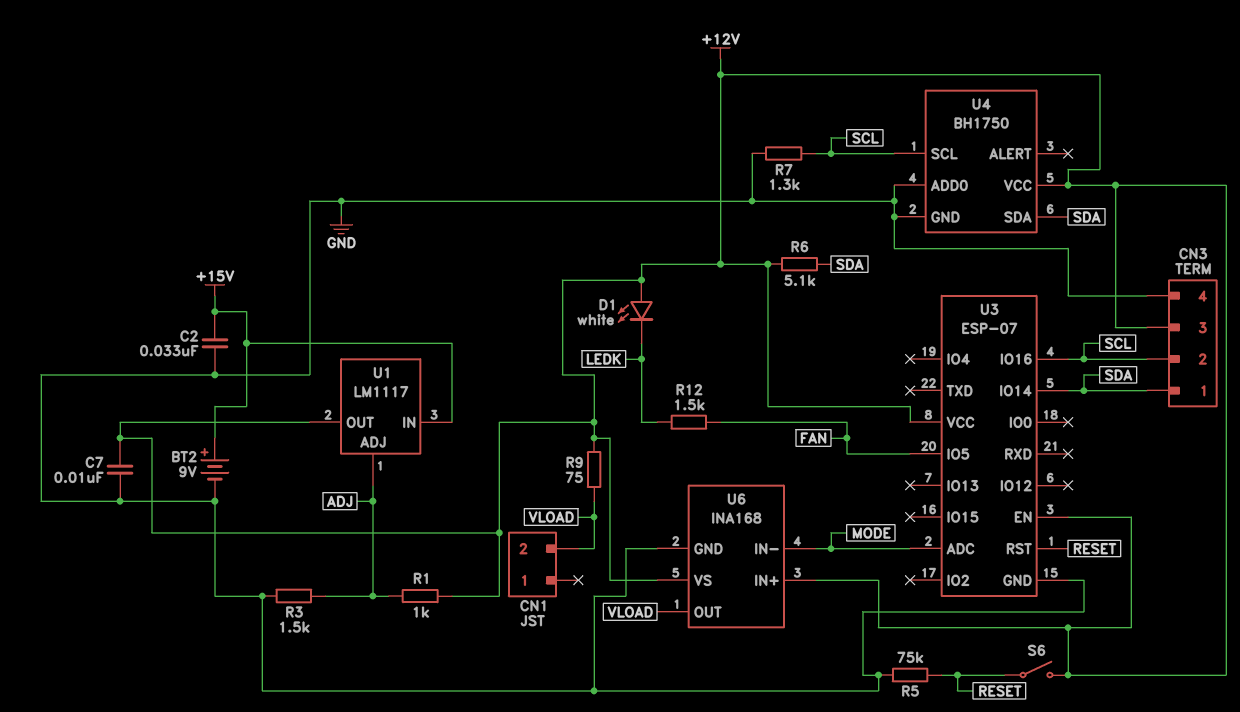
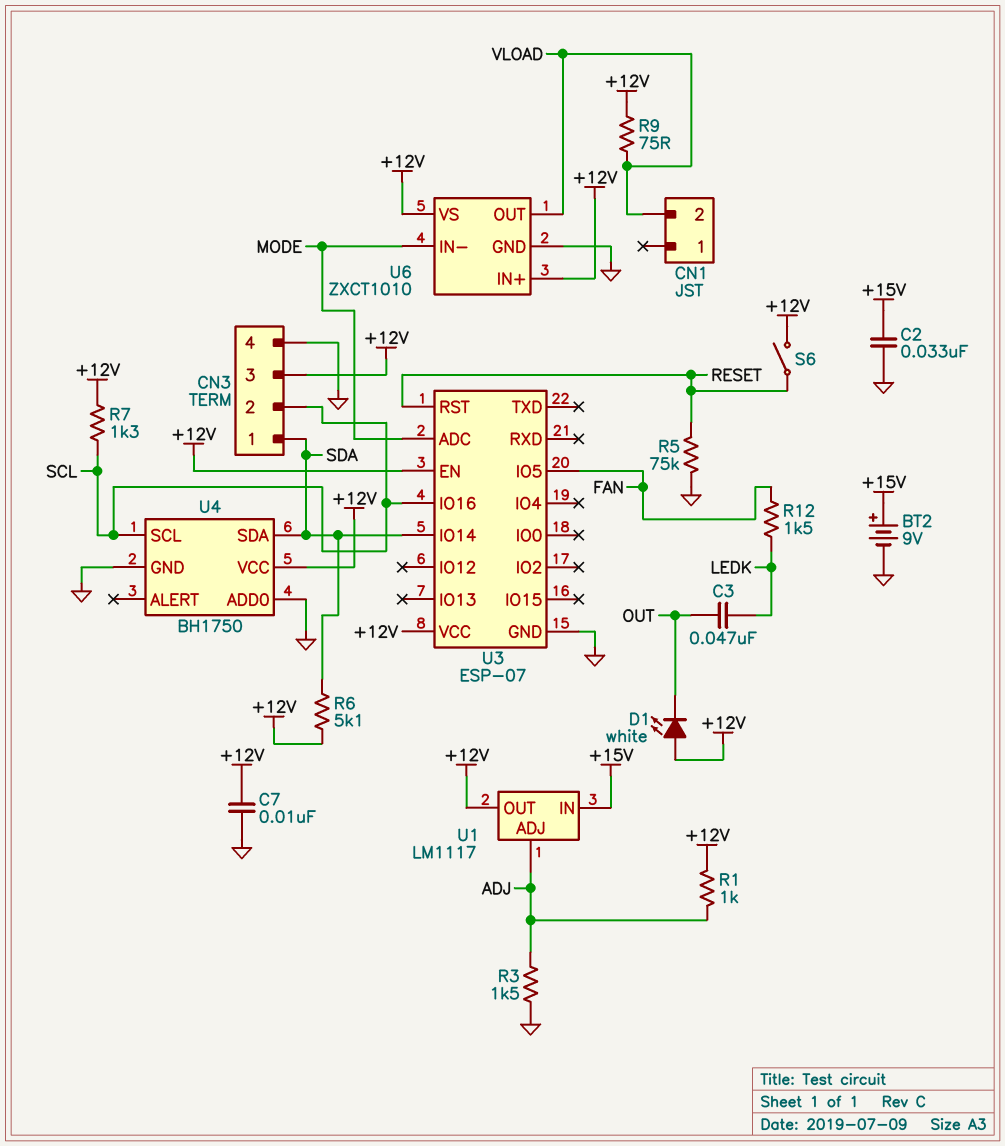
C3: none -> 47nF (LEDK, OUT)
D1: LED white (A +12V, K LEDK) -> LED white (A +12V, K OUT)
R7: 1.3k (GND, SCL) -> 1.3k (+12V, SCL)
U6: INA168 -> ZXCT1010

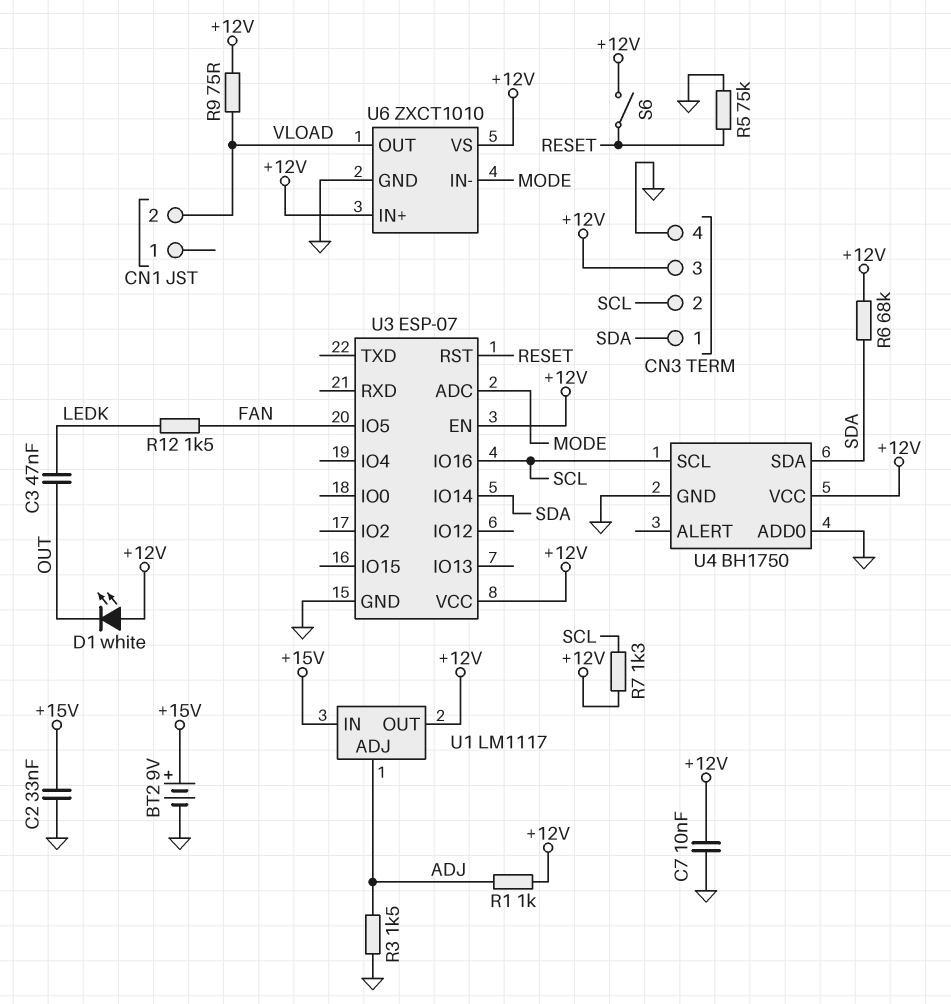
R6: 5.1k (+12V, SDA) -> 68k (+12V, SDA)

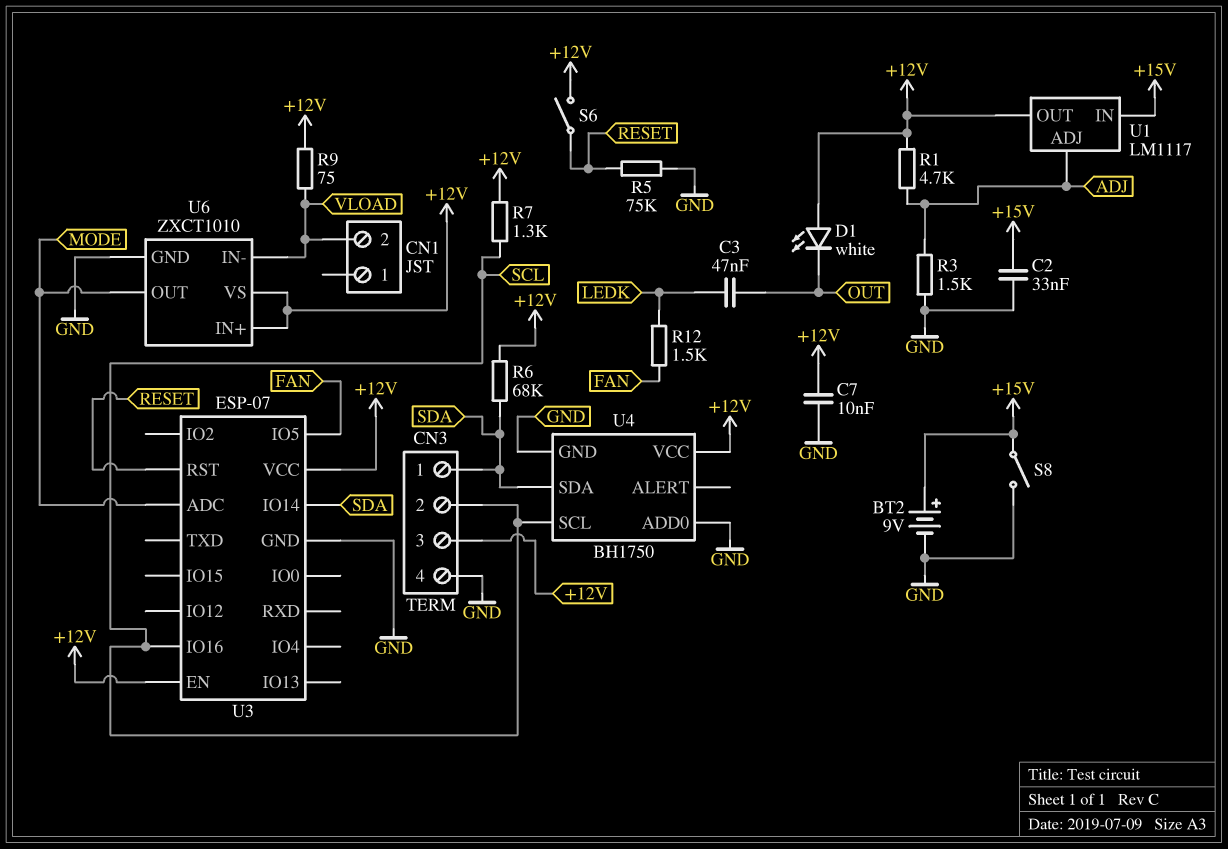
R1: 1k (+12V, ADJ) -> 4.7k (+12V, ADJ)
S8: none -> switch (+15V, GND)
U6 pin IN-: MODE -> VLOAD
U6 pin OUT: VLOAD -> MODE

